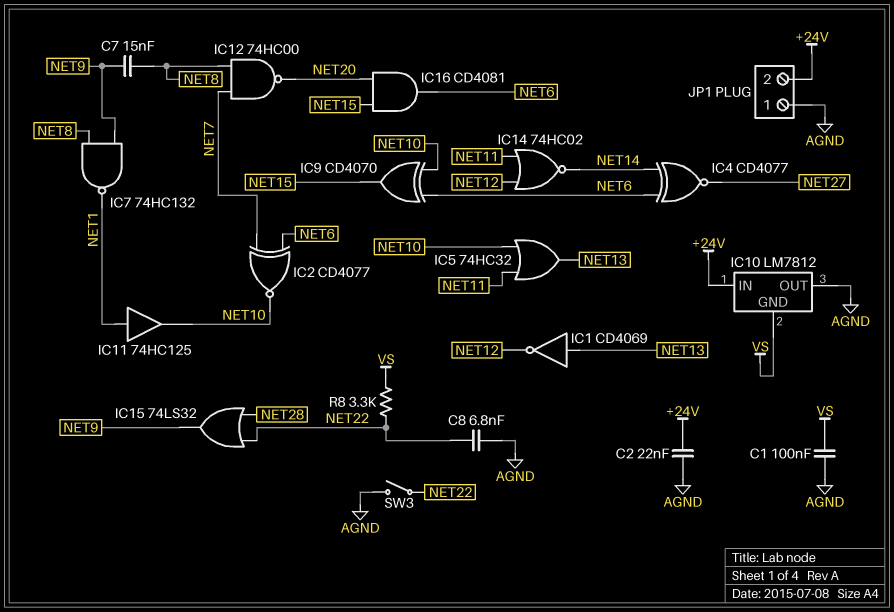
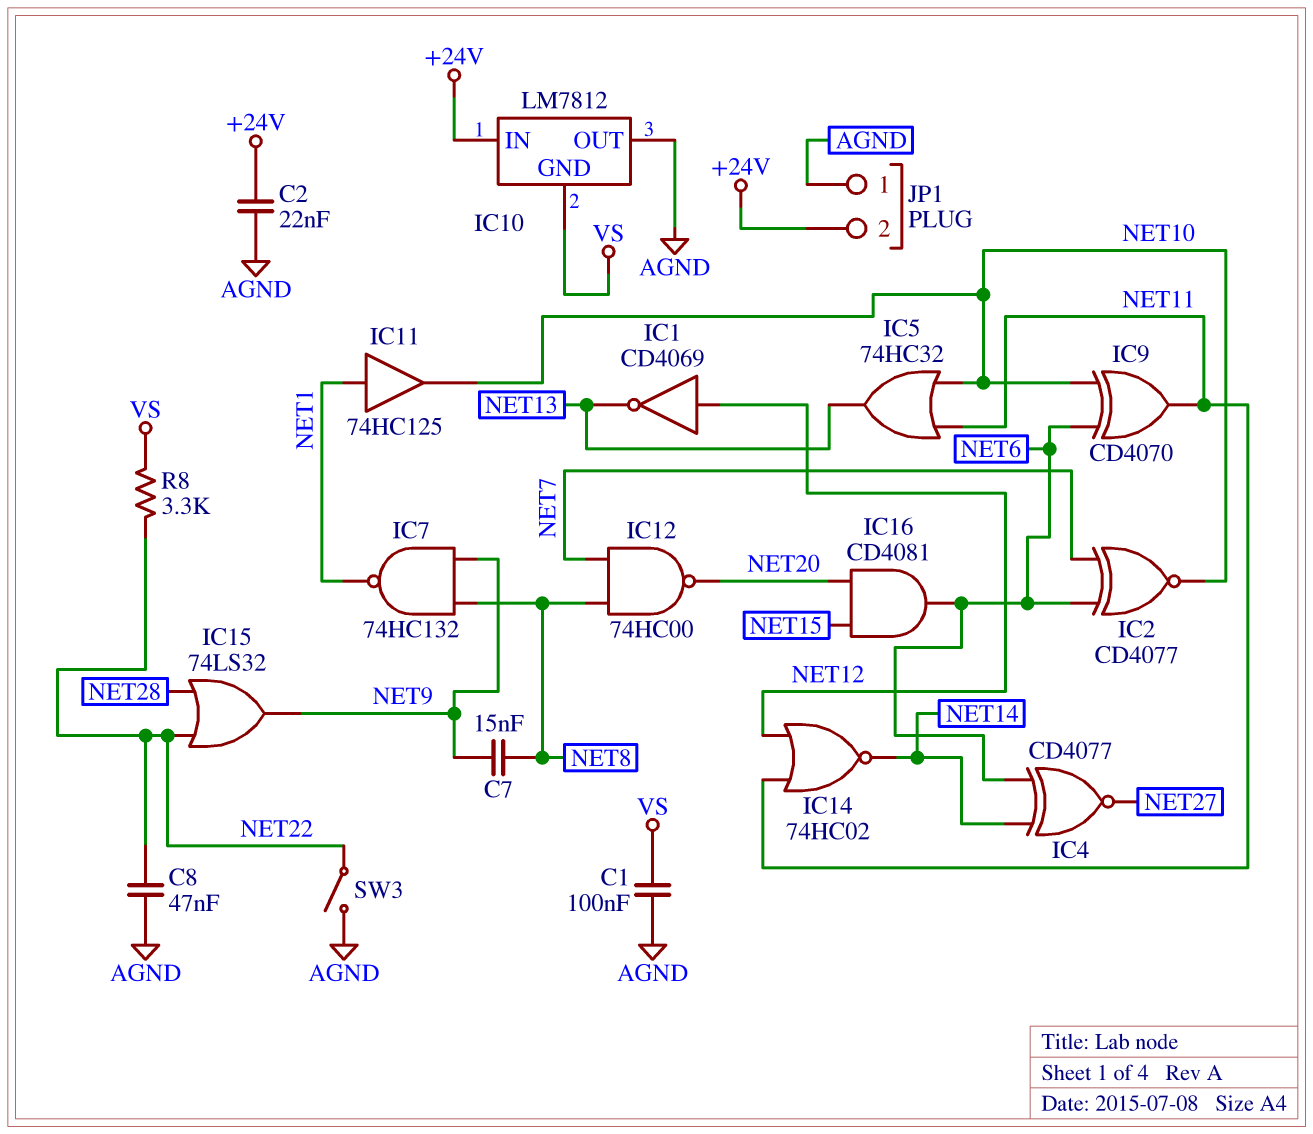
C8: 6.8nF (AGND, NET22) -> 47nF (AGND, NET22)
IC1: NOT CD4069 (in NET13, out NET12) -> NOT CD4069 (in NET12, out NET13)
IC9: XOR CD4070 (in NET6, in NET10, out NET15) -> XOR CD4070 (in NET6, in NET10, out NET11)

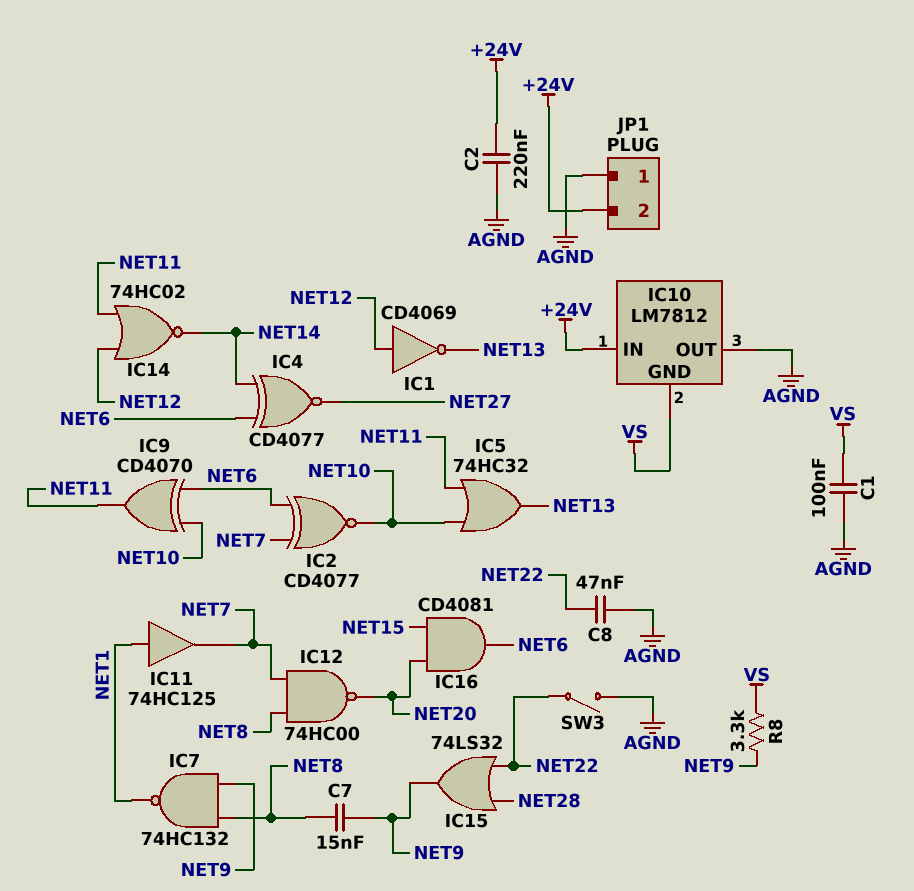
C2: 22nF (+24V, AGND) -> 220nF (+24V, AGND)
IC11: buffer 74HC125 (in NET1, out NET10) -> buffer 74HC125 (in NET1, out NET7)
R8: 3.3k (NET22, VS) -> 3.3k (NET9, VS)

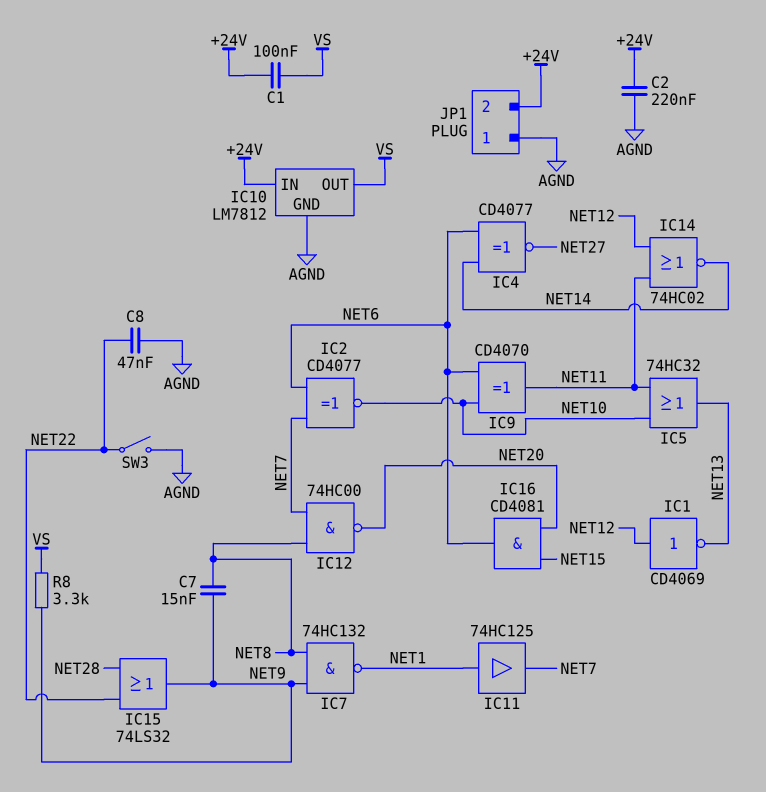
C1: 100nF (AGND, VS) -> 100nF (+24V, VS)
IC10 pin GND: VS -> AGND
IC10 pin OUT: AGND -> VS

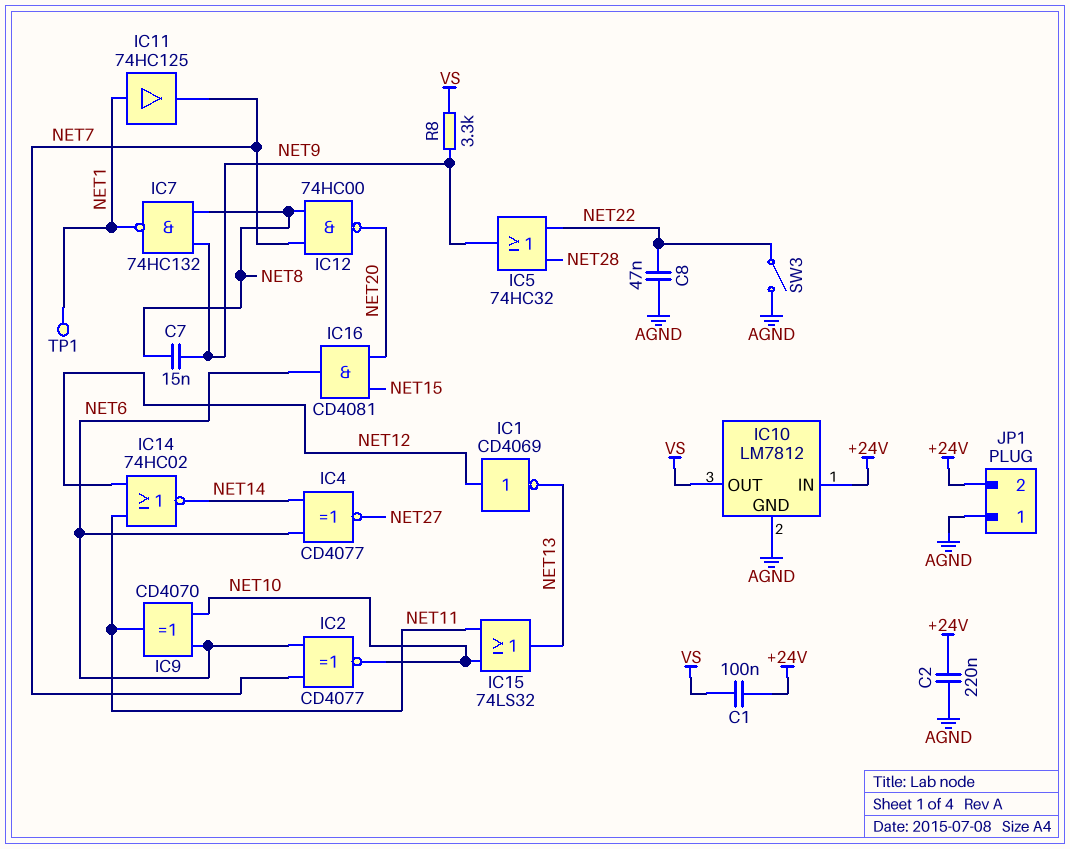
IC5: OR 74HC32 (in NET10, in NET11, out NET13) -> OR 74HC32 (in NET22, in NET28, out NET9)
IC15: OR 74LS32 (in NET22, in NET28, out NET9) -> OR 74LS32 (in NET10, in NET11, out NET13)
TP1: none -> test point (NET1)

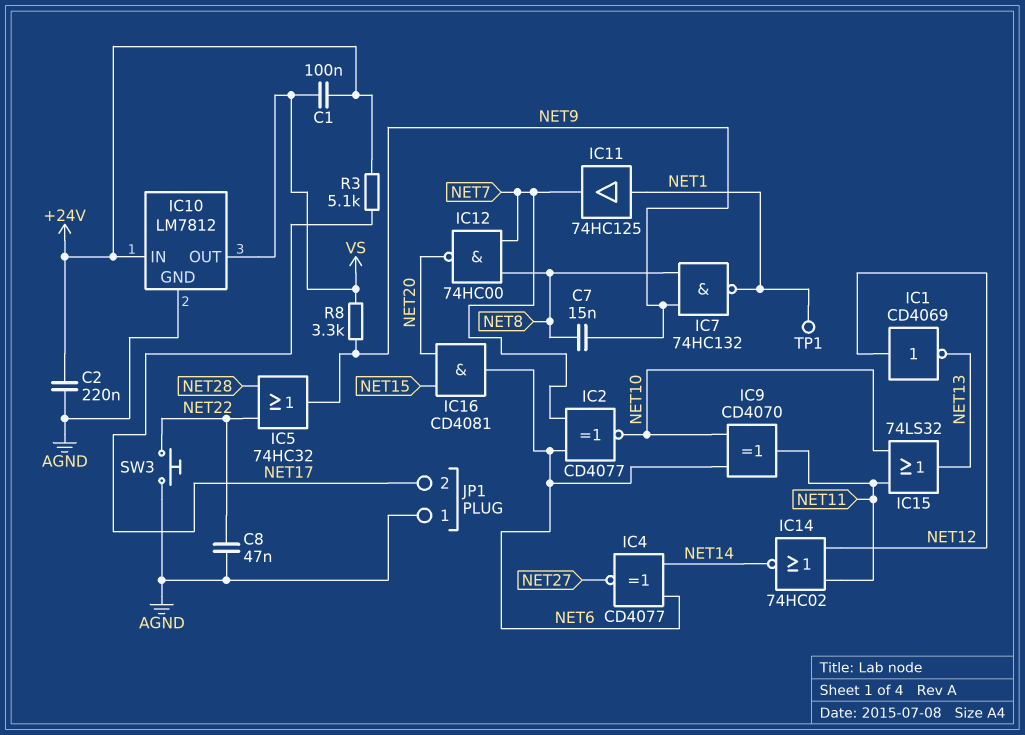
JP1 pin 2: +24V -> NET17
R3: none -> 5.1k (+24V, NET17)
SW3: switch (AGND, NET22) -> button (AGND, NET22)

